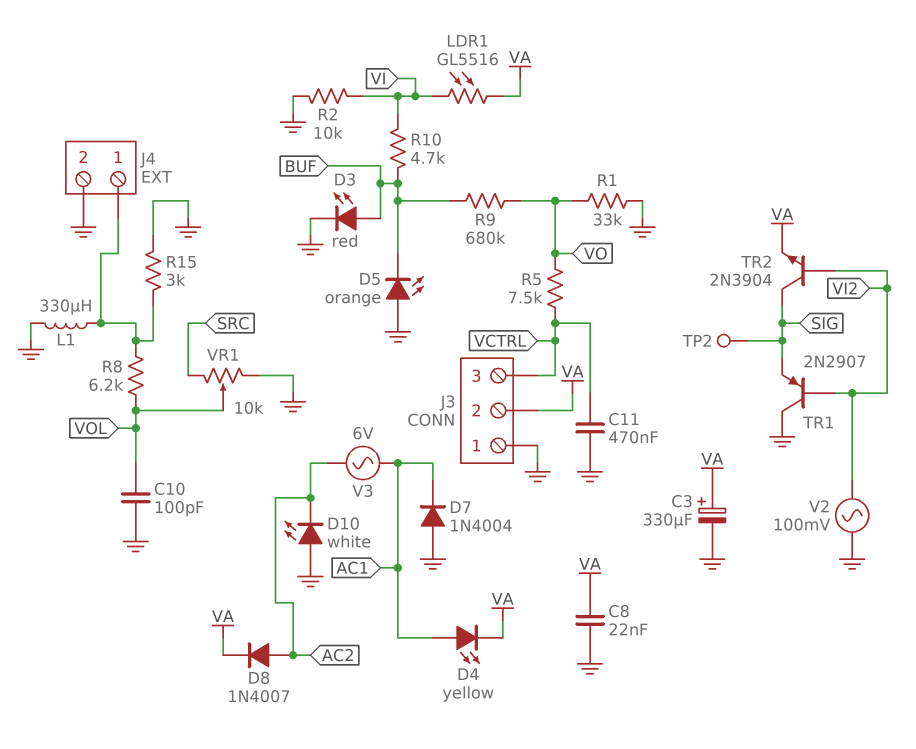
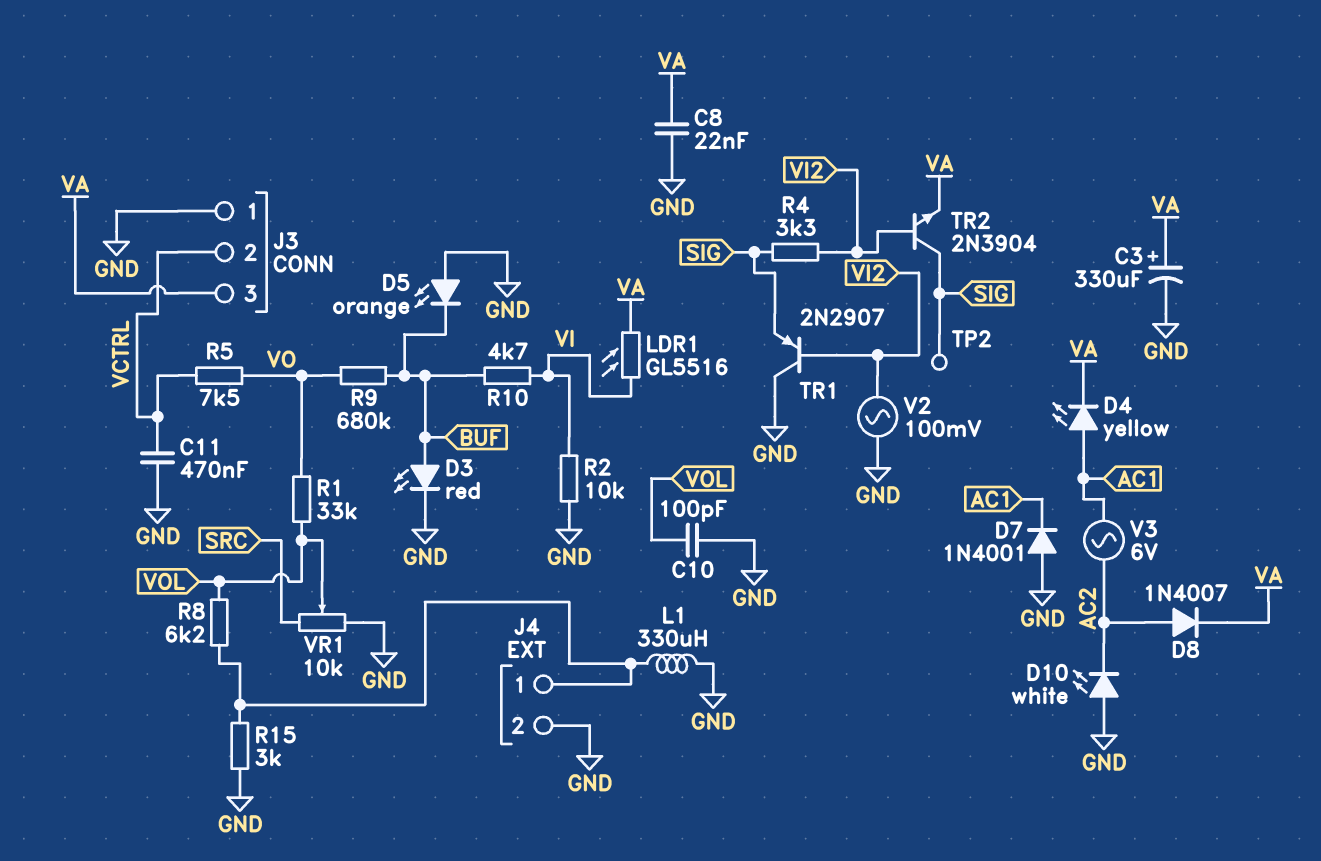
D7: diode 1N4004 (A GND, K AC1) -> diode 1N4001 (A GND, K AC1)
J3 pin 2: VA -> VCTRL
J3 pin 3: VCTRL -> VA
R1: 33k (GND, VO) -> 33k (VO, VOL)
R4: none -> 3.3k (SIG, VI2)

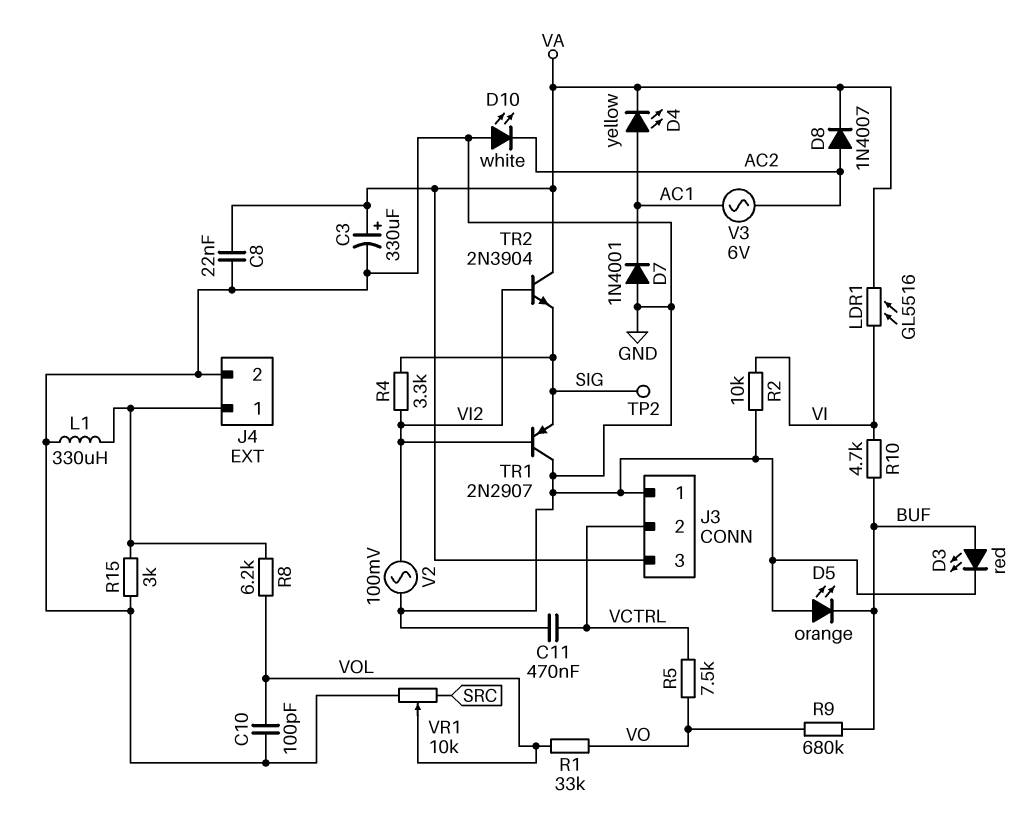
TR2: NPN 2N3904 (B VI2, C SIG, E VA) -> NPN 2N3904 (B VI2, C VA, E SIG)

